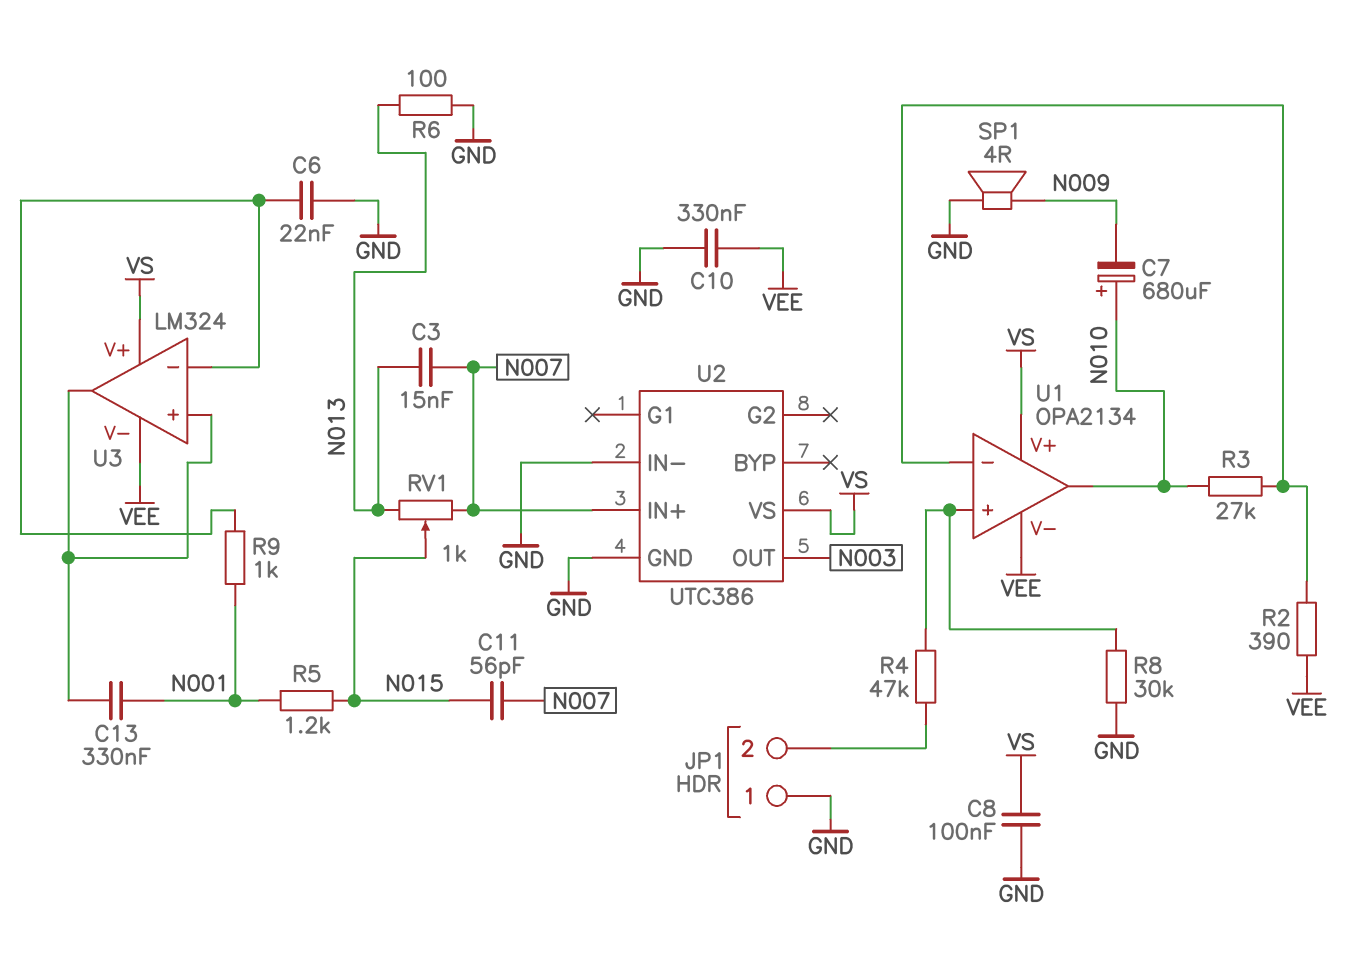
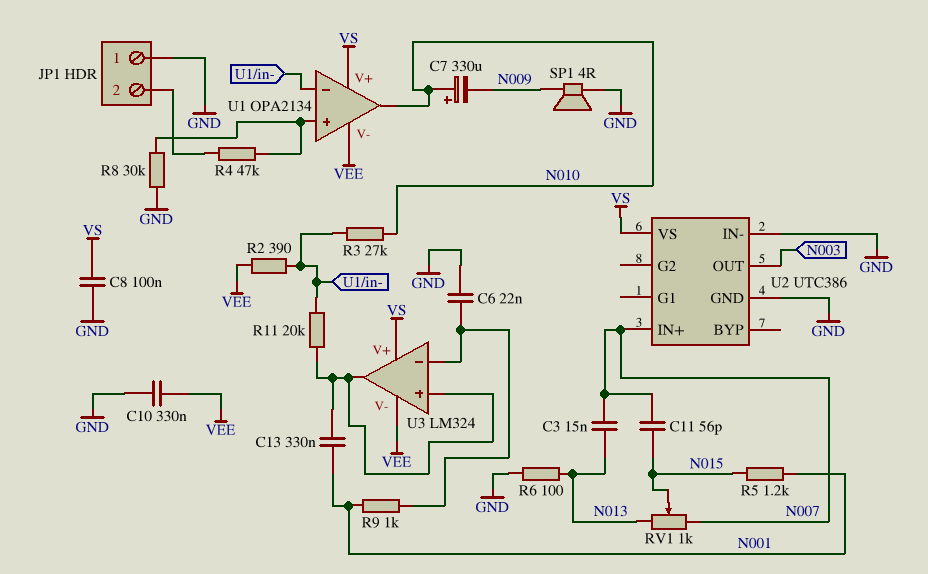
C7: 680uF (plus N010, minus N009) -> 330uF (plus N010, minus N009)
R11: none -> 20k (U1/in-, U3/in+)

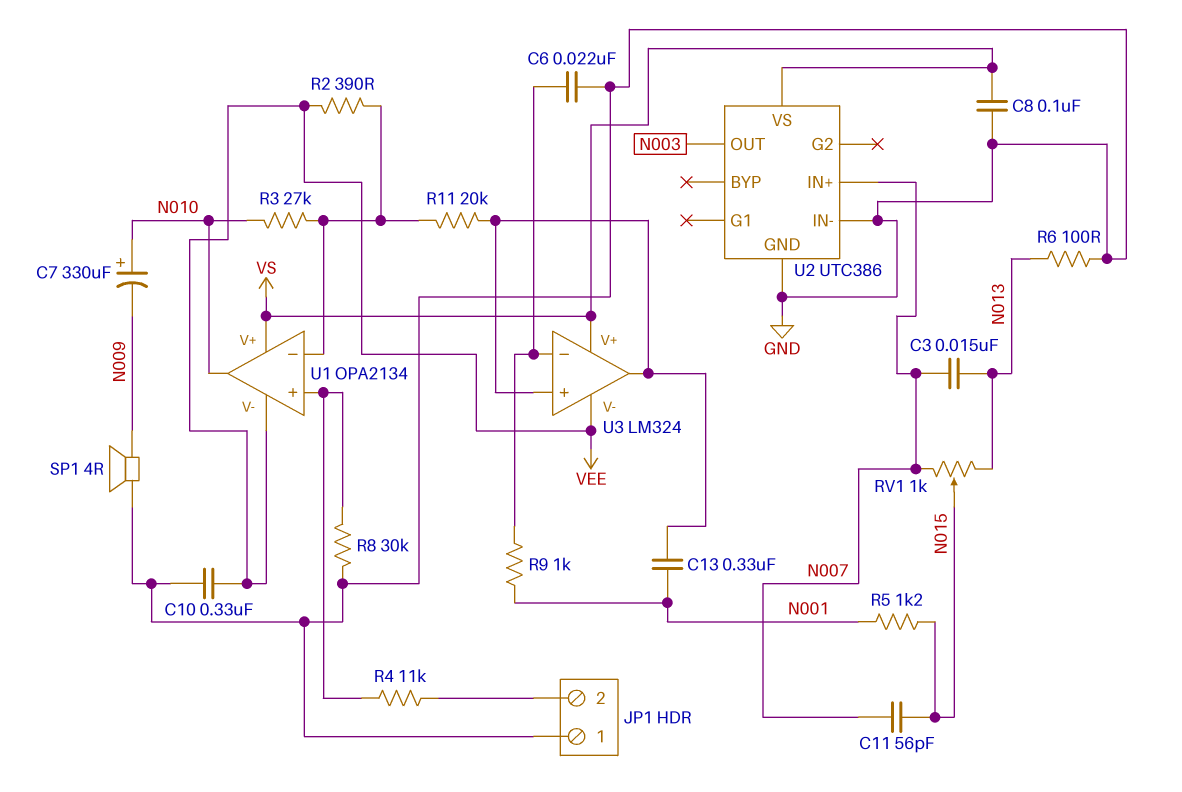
R4: 47k (JP1/2, U1/in+) -> 11k (JP1/2, U1/in+)

